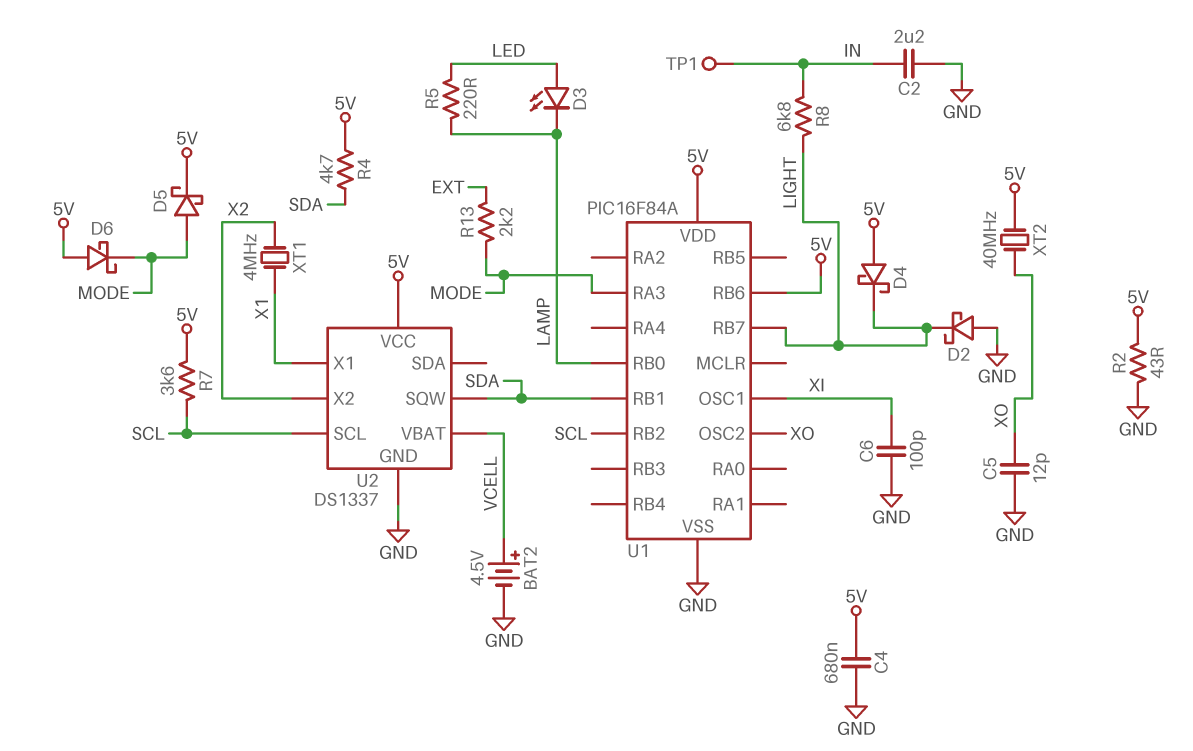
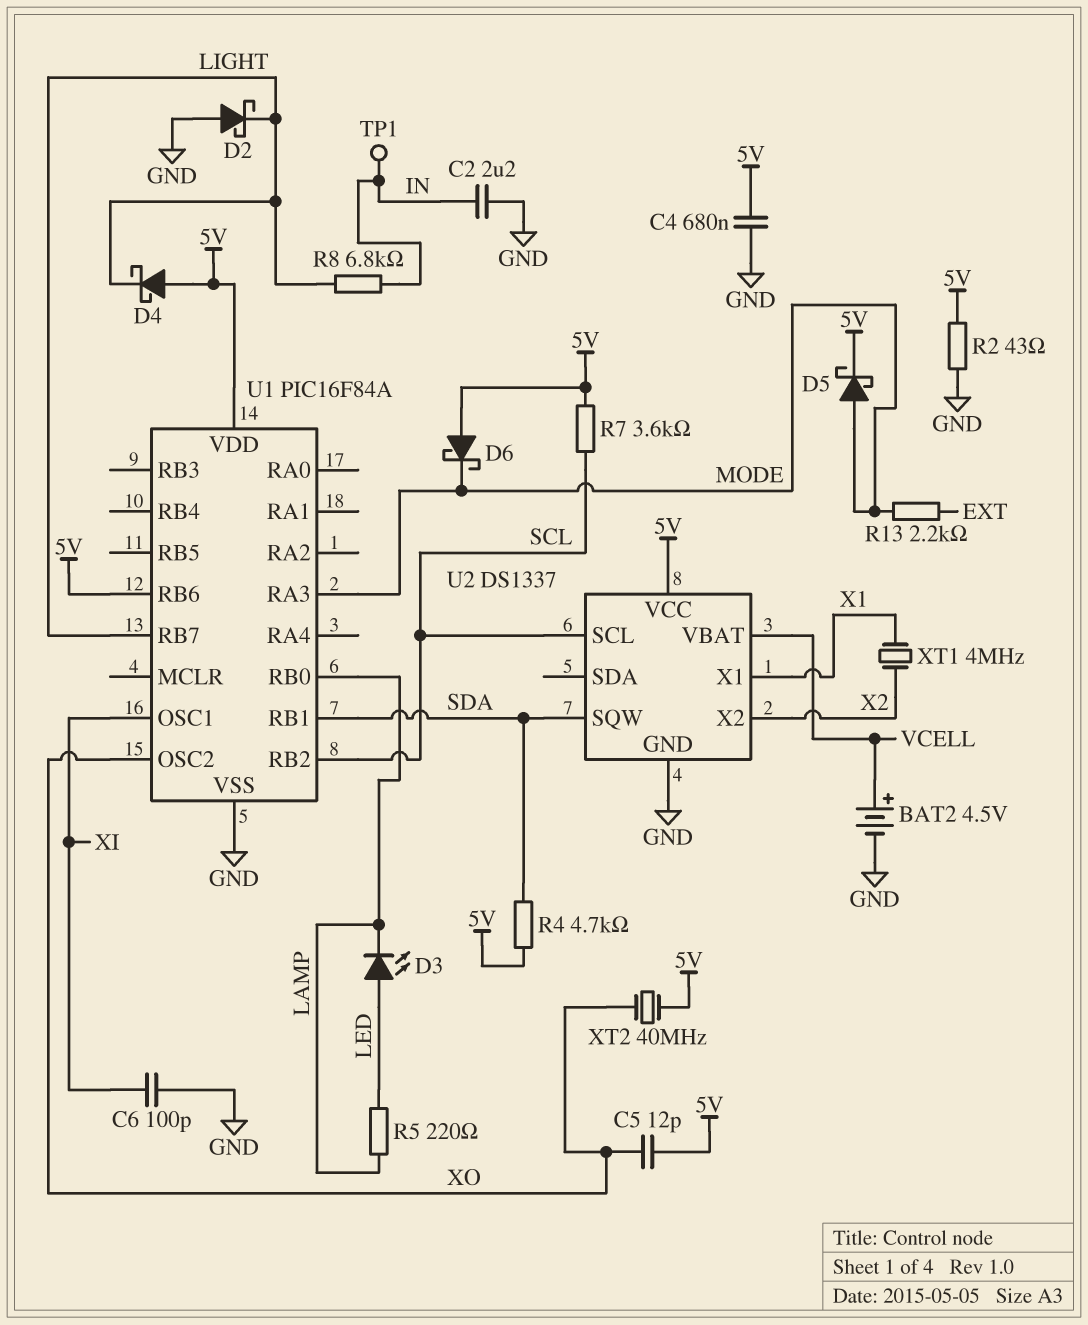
C5: 12pF (GND, XO) -> 12pF (5V, XO)

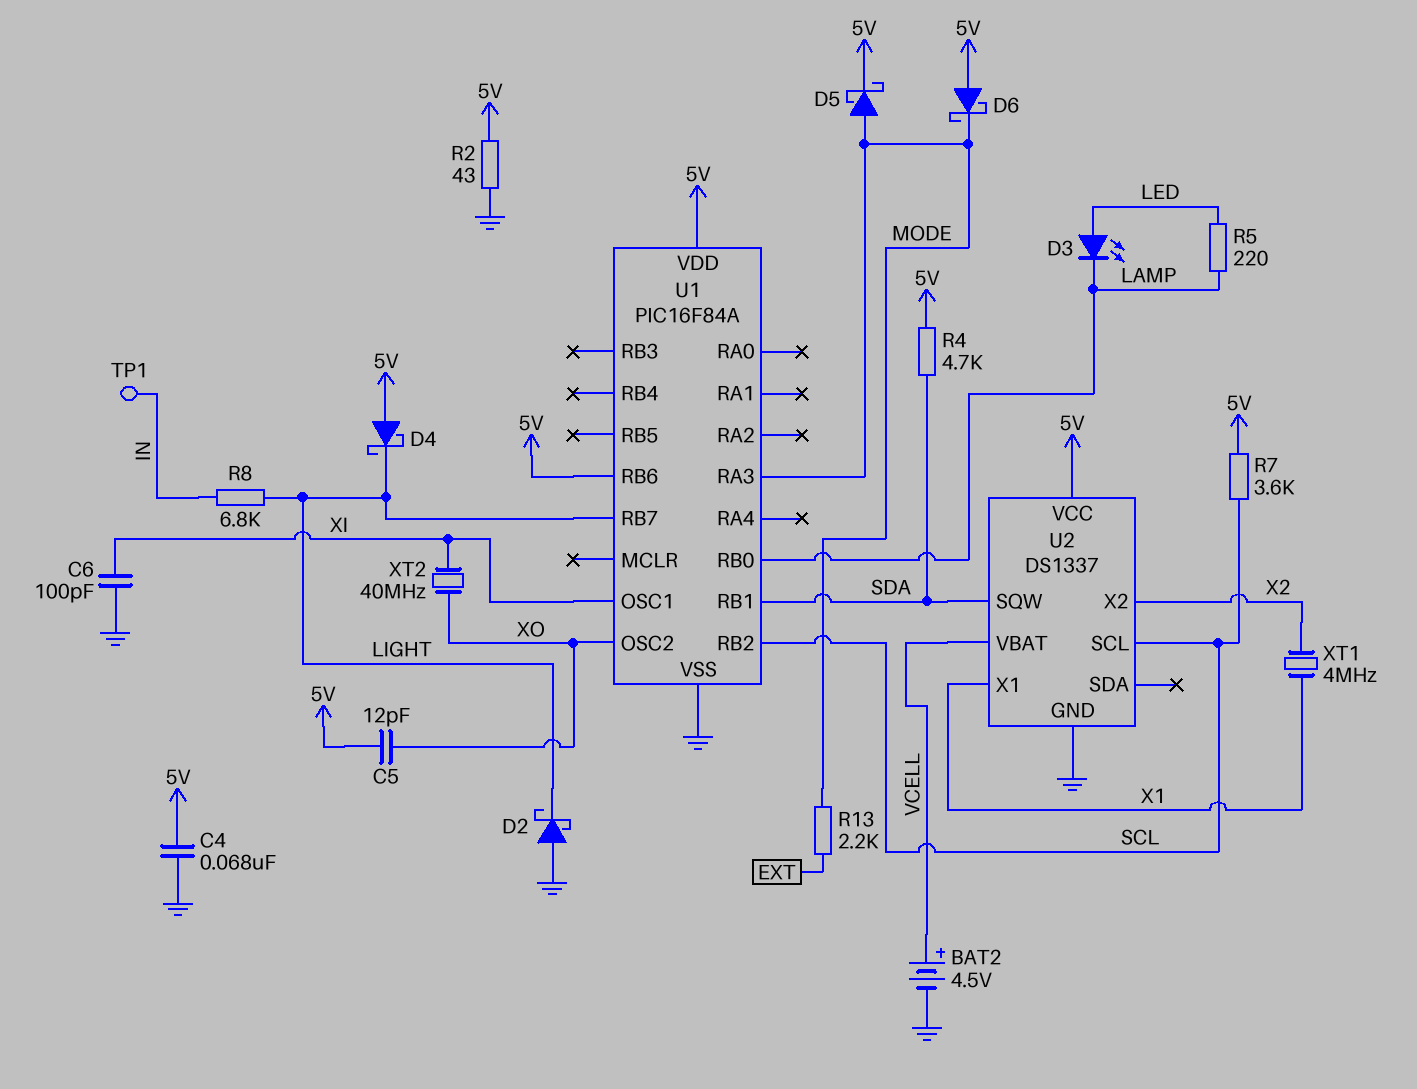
C2: 2.2uF (GND, IN) -> none
C4: 680nF (5V, GND) -> 68nF (5V, GND)
XT2: 40MHz (5V, XO) -> 40MHz (XI, XO)

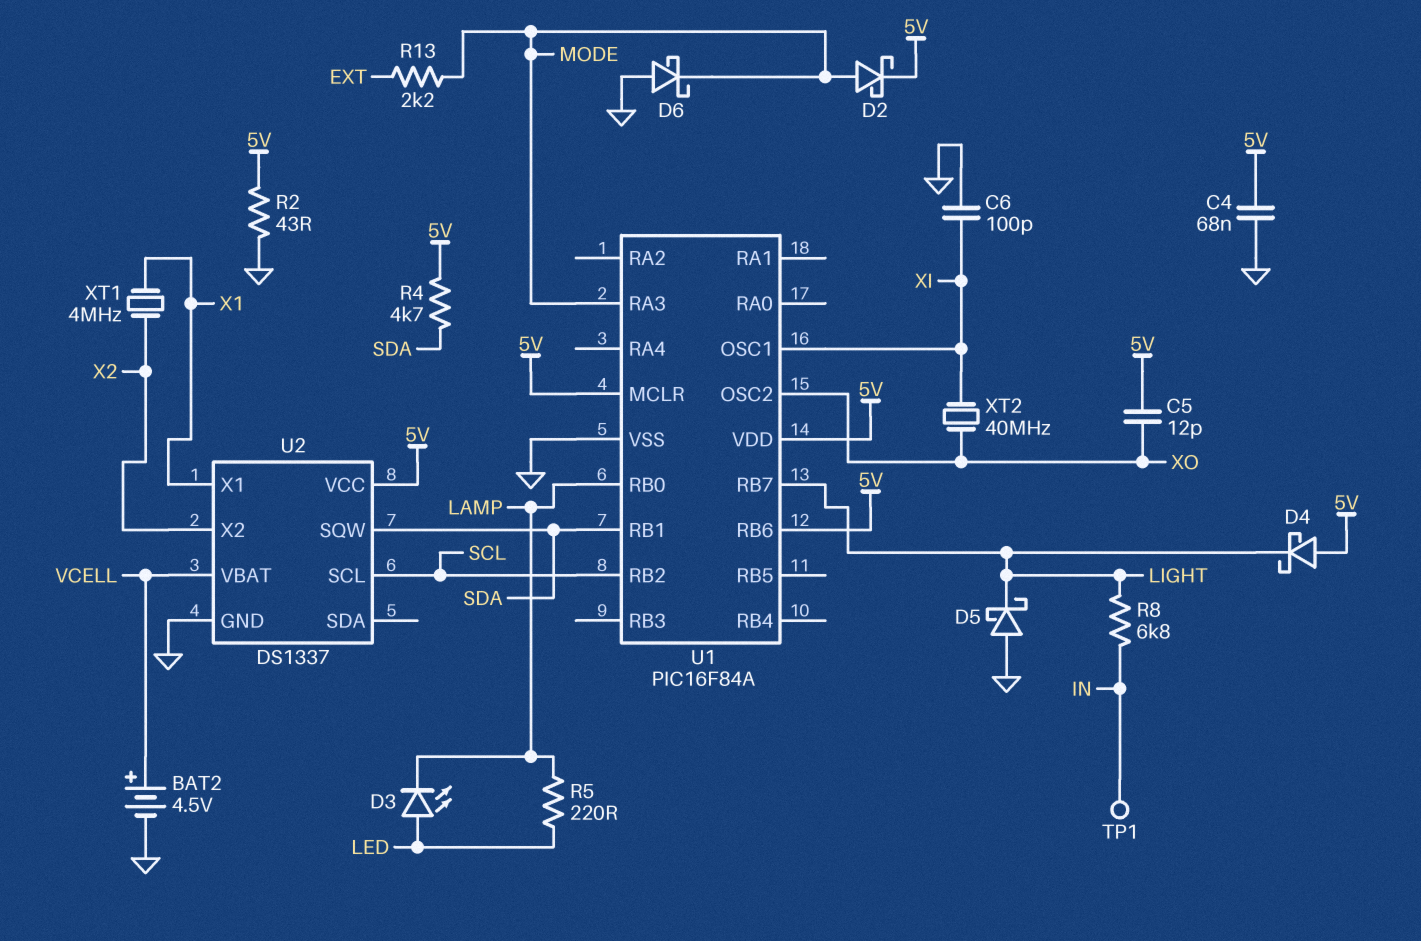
D2: schottky (A GND, K LIGHT) -> schottky (A MODE, K 5V)
D5: schottky (A MODE, K 5V) -> schottky (A GND, K LIGHT)
D6: schottky (A 5V, K MODE) -> schottky (A GND, K MODE)
R7: 3.6k (5V, SCL) -> none
U1 pin MCLR: none -> 5V

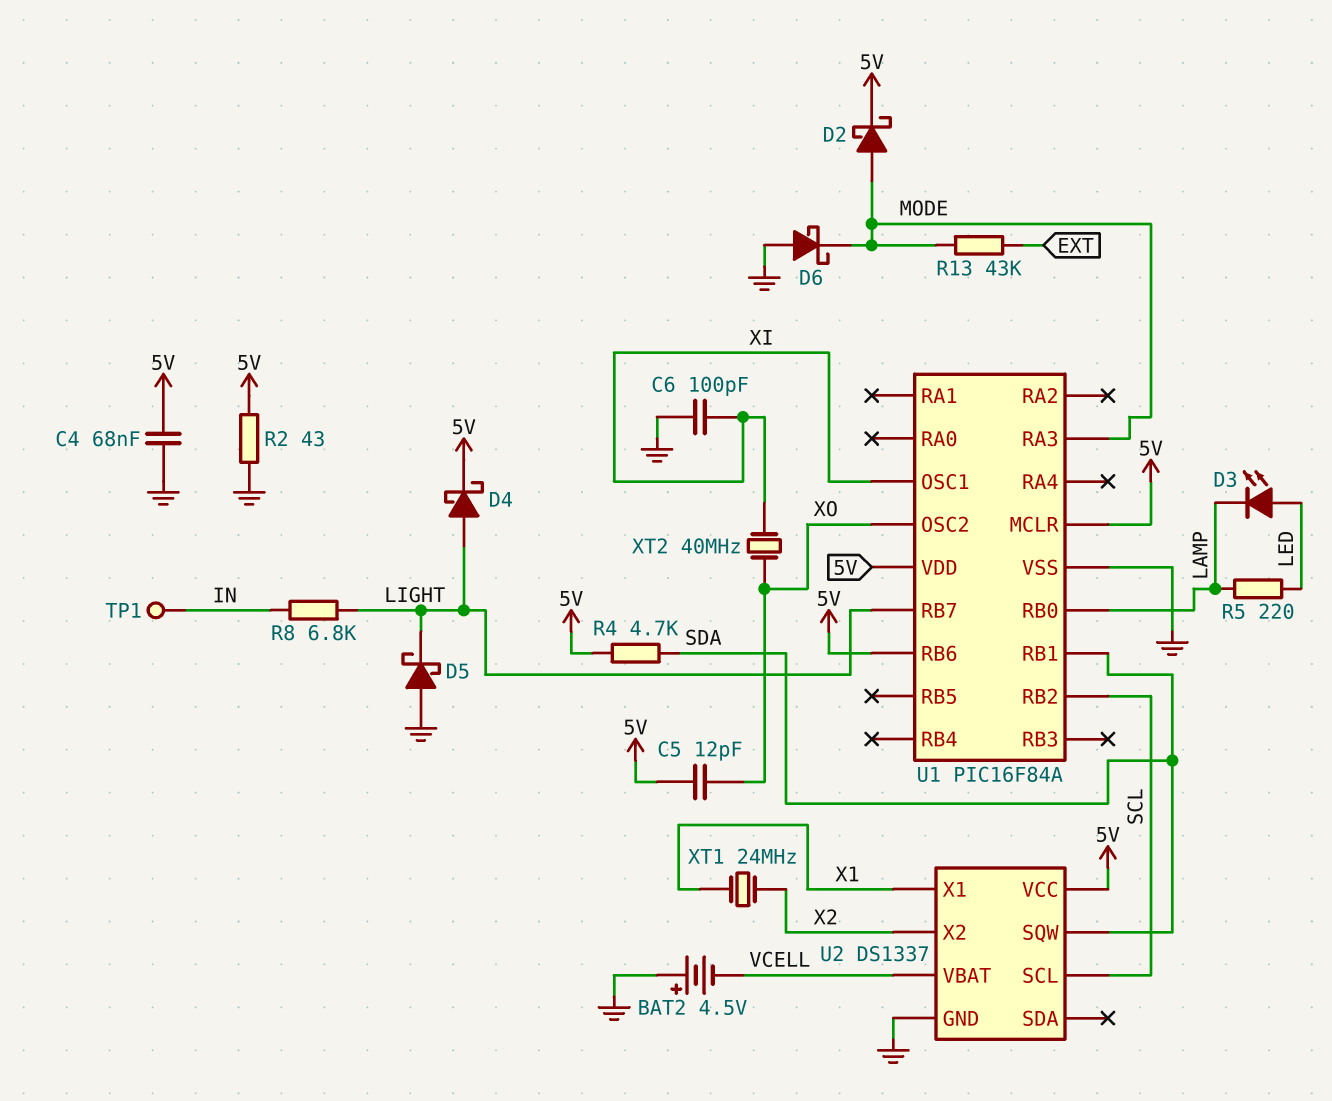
BAT2: 4.5V (plus VCELL, minus GND) -> 4.5V (plus GND, minus VCELL)
D4: schottky (A 5V, K LIGHT) -> schottky (A LIGHT, K 5V)
R13: 2.2k (EXT, MODE) -> 43k (EXT, MODE)
XT1: 4MHz (X1, X2) -> 24MHz (X1, X2)

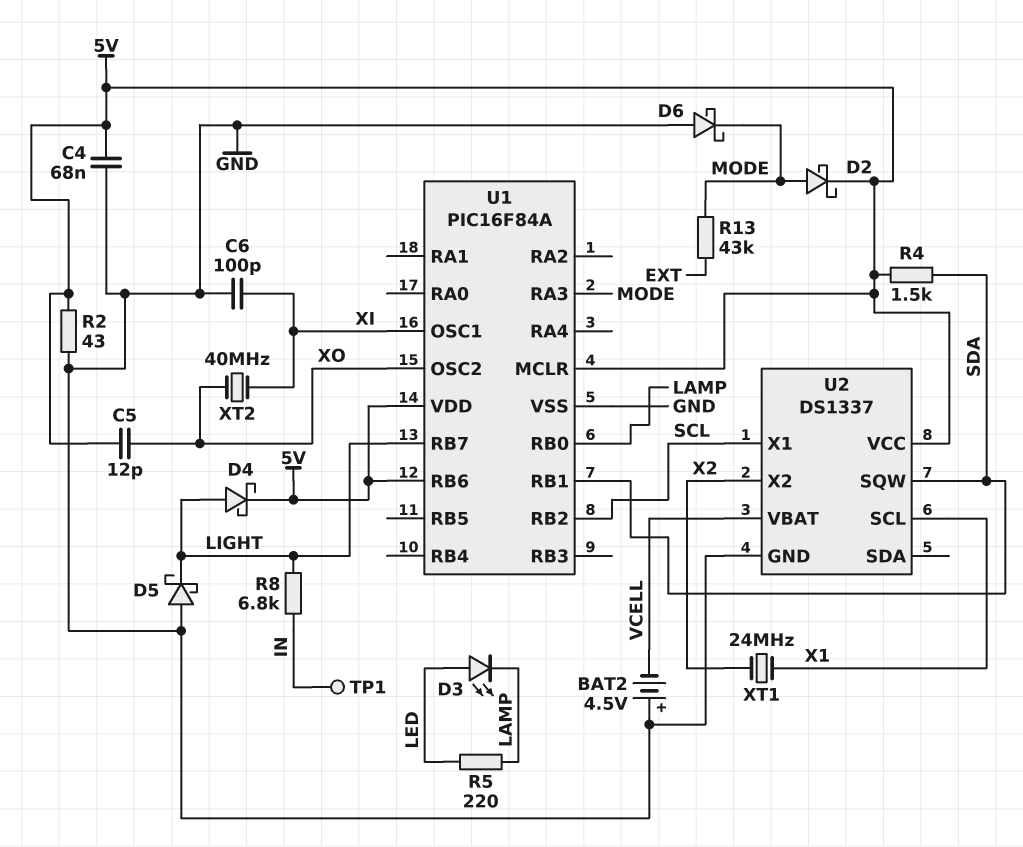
R4: 4.7k (5V, SDA) -> 1.5k (5V, SDA)
U2 pin SCL: SCL -> X1
U2 pin X1: X1 -> SCL

